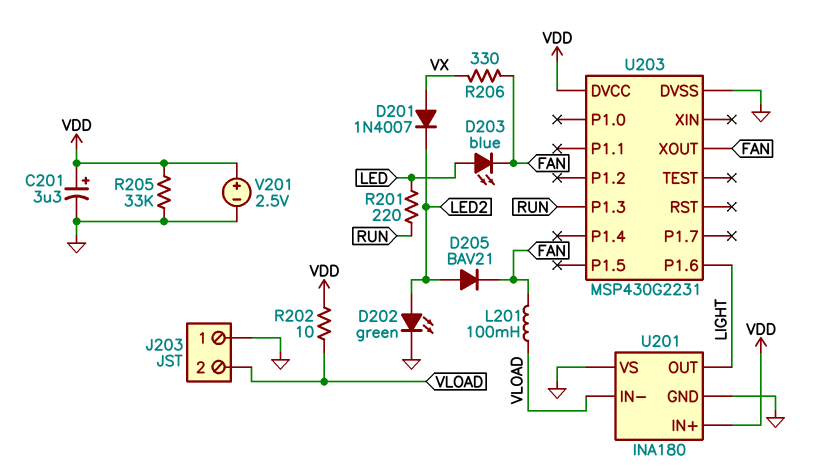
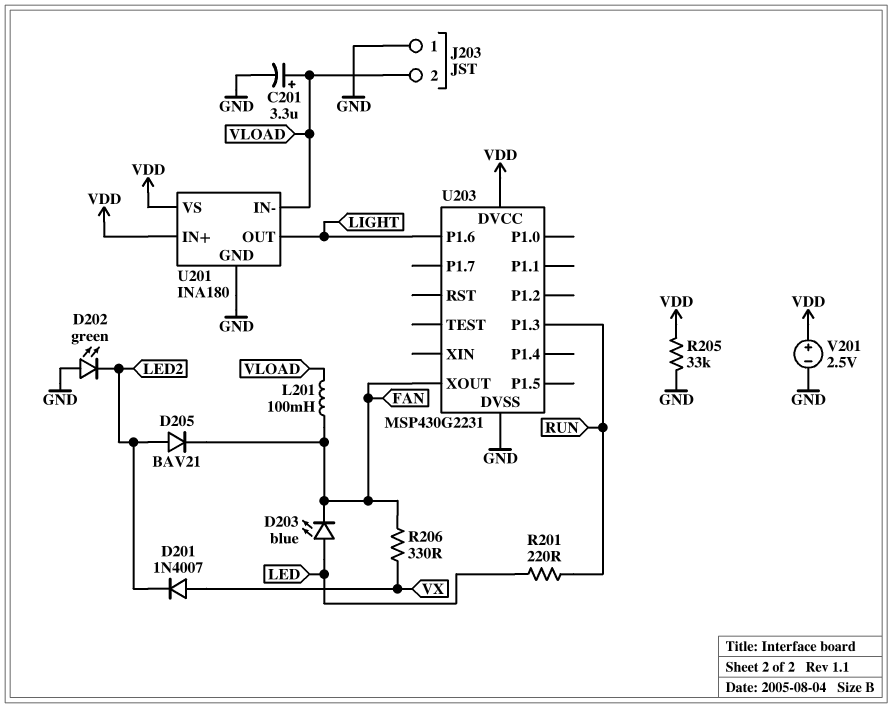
C201: 3.3uF (plus VDD, minus GND) -> 3.3uF (plus VLOAD, minus GND)
D202: LED green (A LED2, K GND) -> LED green (A GND, K LED2)
R202: 10 (VDD, VLOAD) -> none
U201 pin VS: GND -> VDD

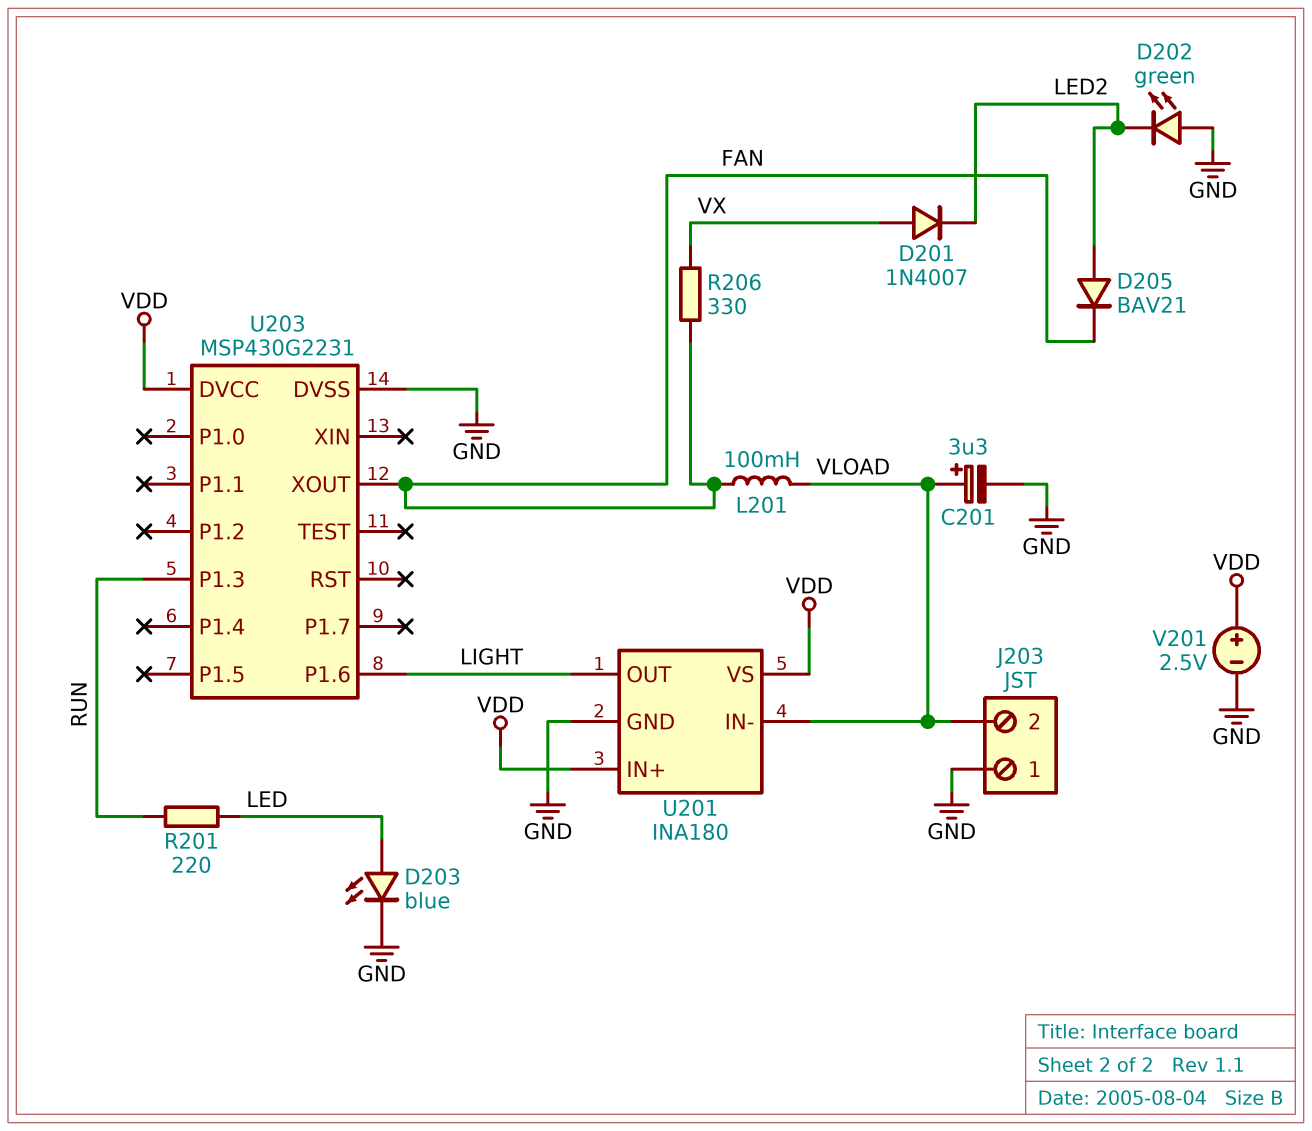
D203: LED blue (A LED, K FAN) -> LED blue (A LED, K GND)
R205: 33k (GND, VDD) -> none

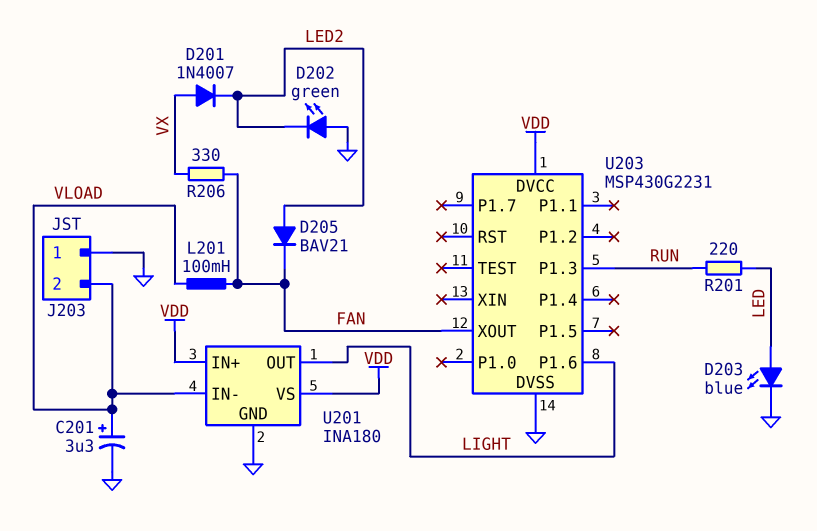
V201: 2.5V (plus VDD, minus GND) -> none

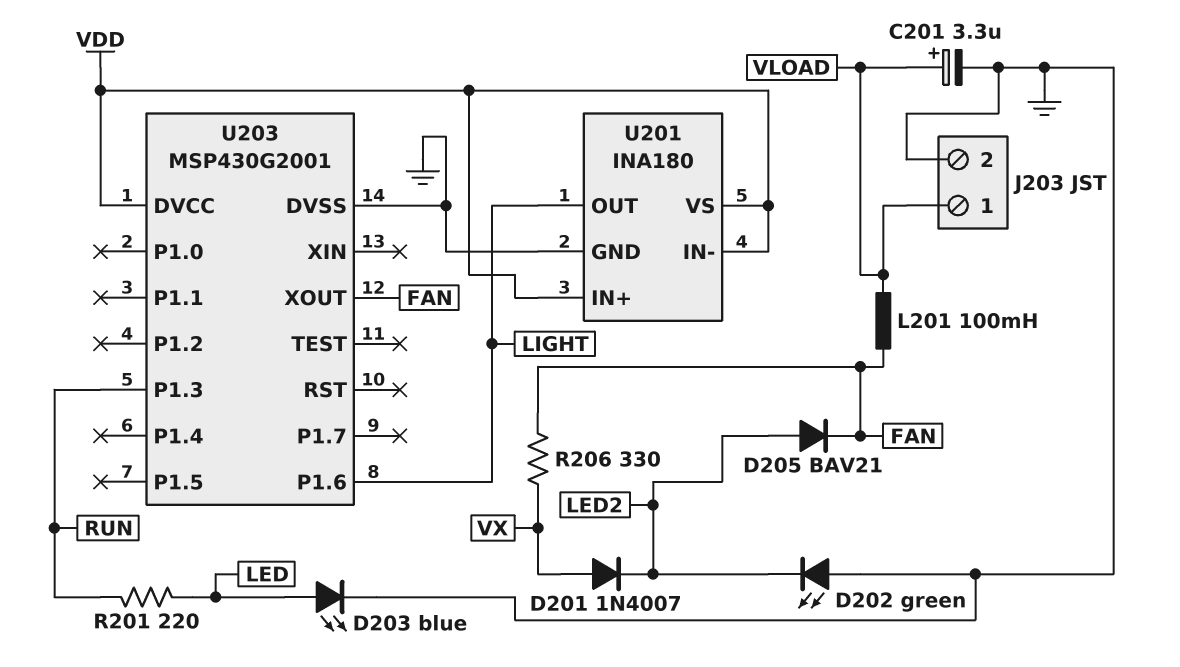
J203 pin 1: GND -> VLOAD
J203 pin 2: VLOAD -> GND
U201 pin IN-: VLOAD -> VDD
U203: MSP430G2231 -> MSP430G2001

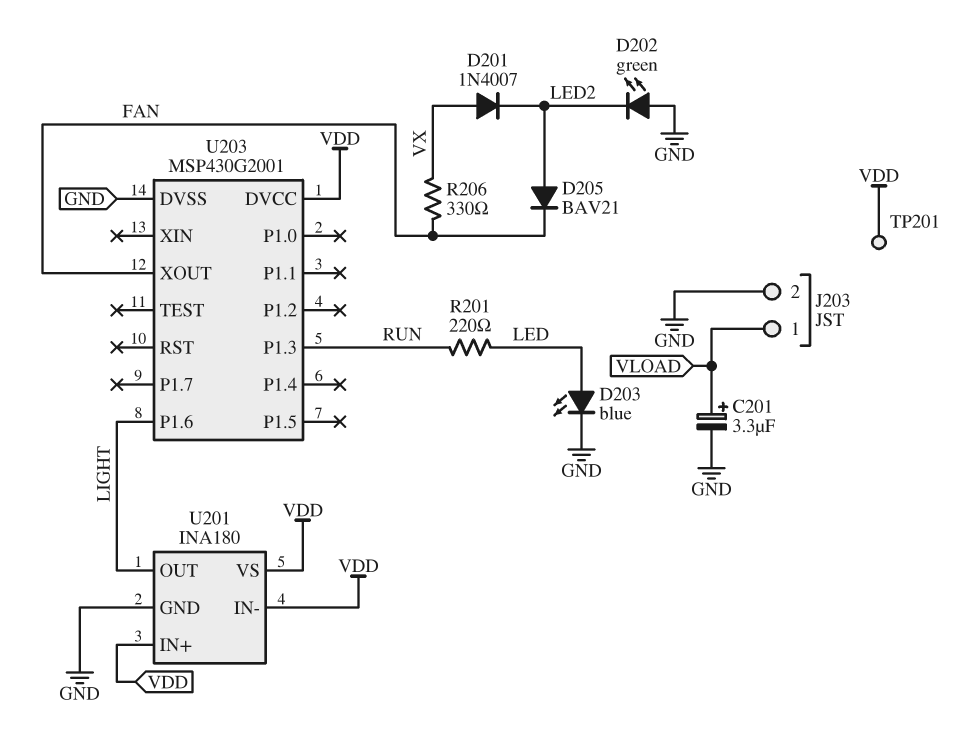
L201: 100mH (FAN, VLOAD) -> none
TP201: none -> test point (VDD)

